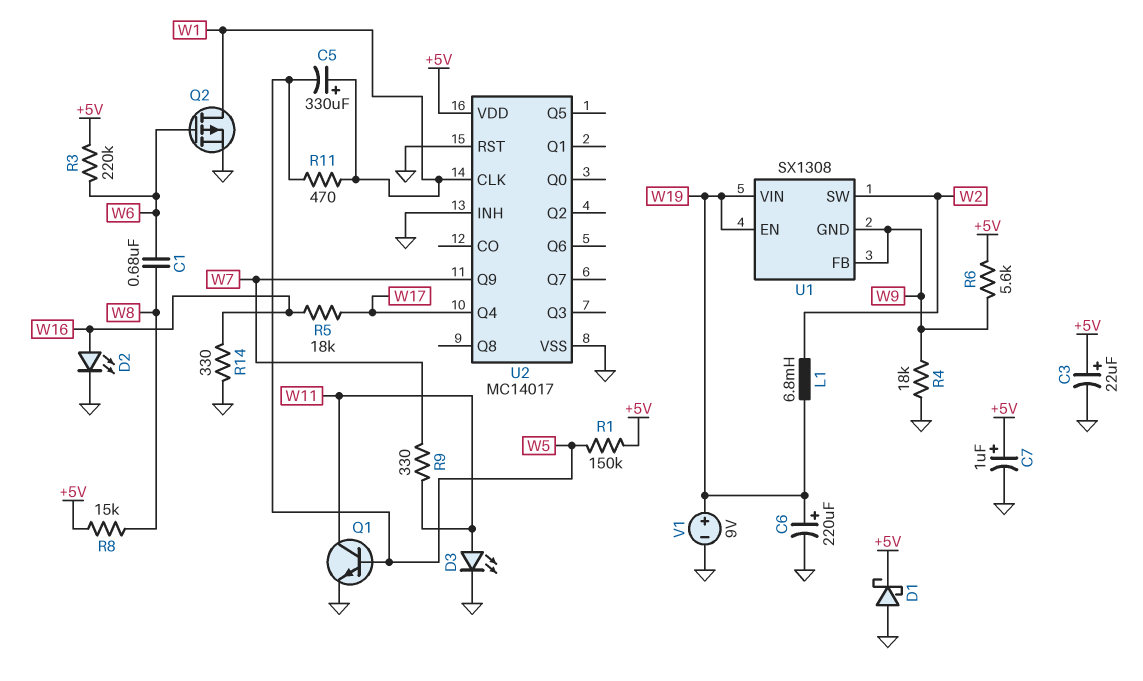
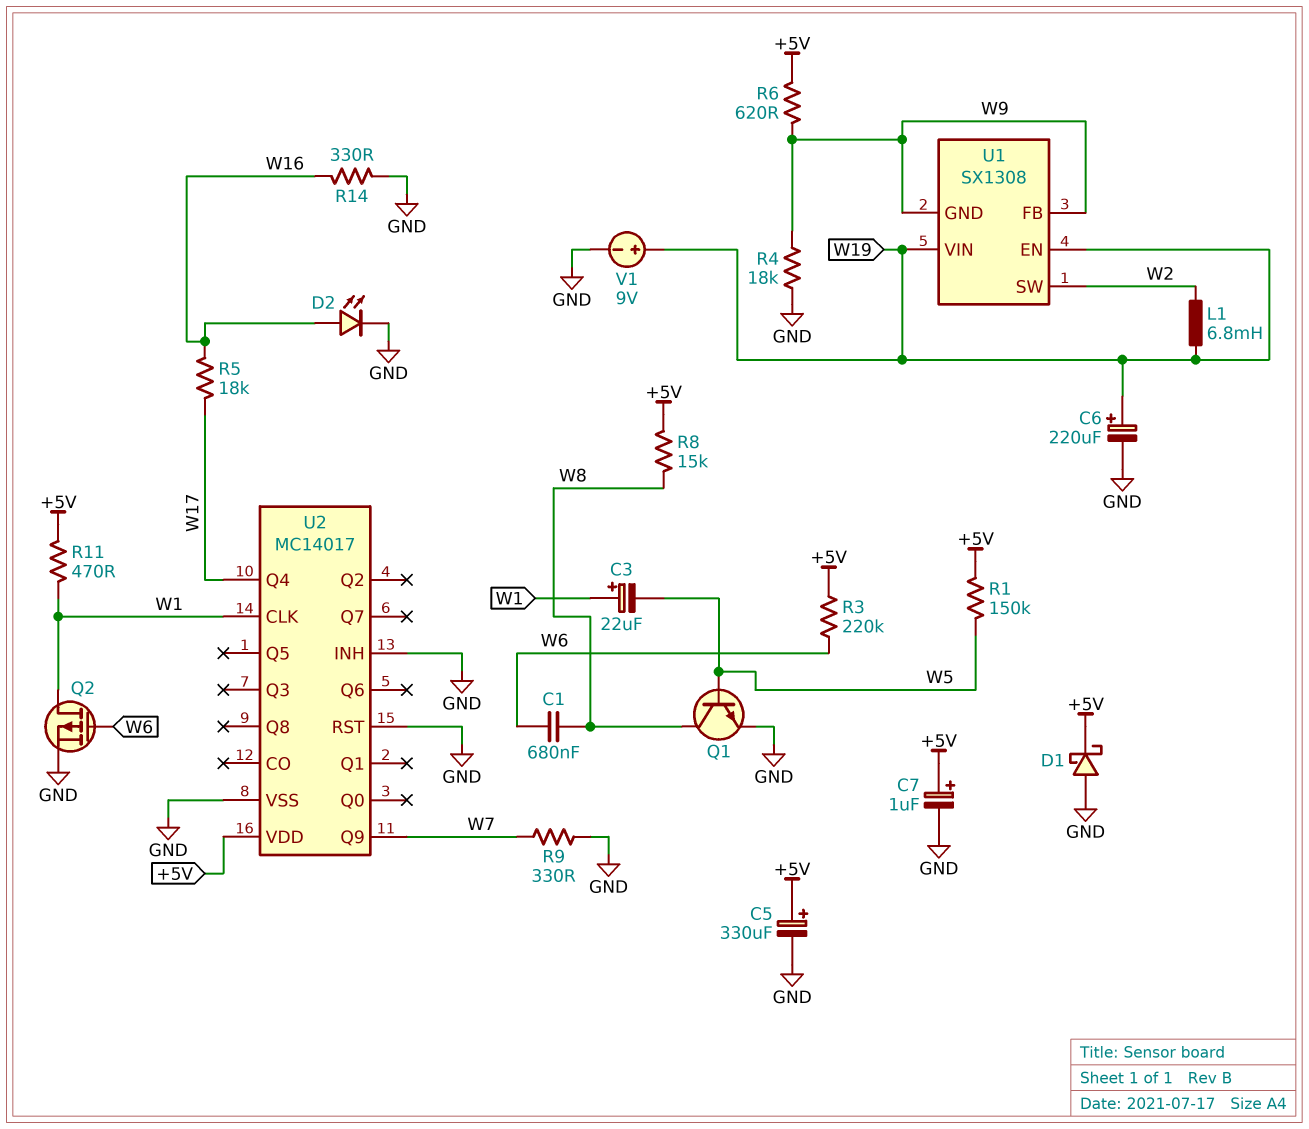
C3: 22uF (plus +5V, minus GND) -> 22uF (plus W1, minus W5)
C5: 330uF (plus W1, minus W5) -> 330uF (plus +5V, minus GND)
D3: LED (A W11, K GND) -> none
Q1: NPN (B W5, C W11, E GND) -> NPN (B W5, C W8, E GND)
R6: 5.6k (+5V, W9) -> 620 (+5V, W9)
R9: 330 (W7, W11) -> 330 (GND, W7)
R11: 470 (W1, W5) -> 470 (+5V, W1)

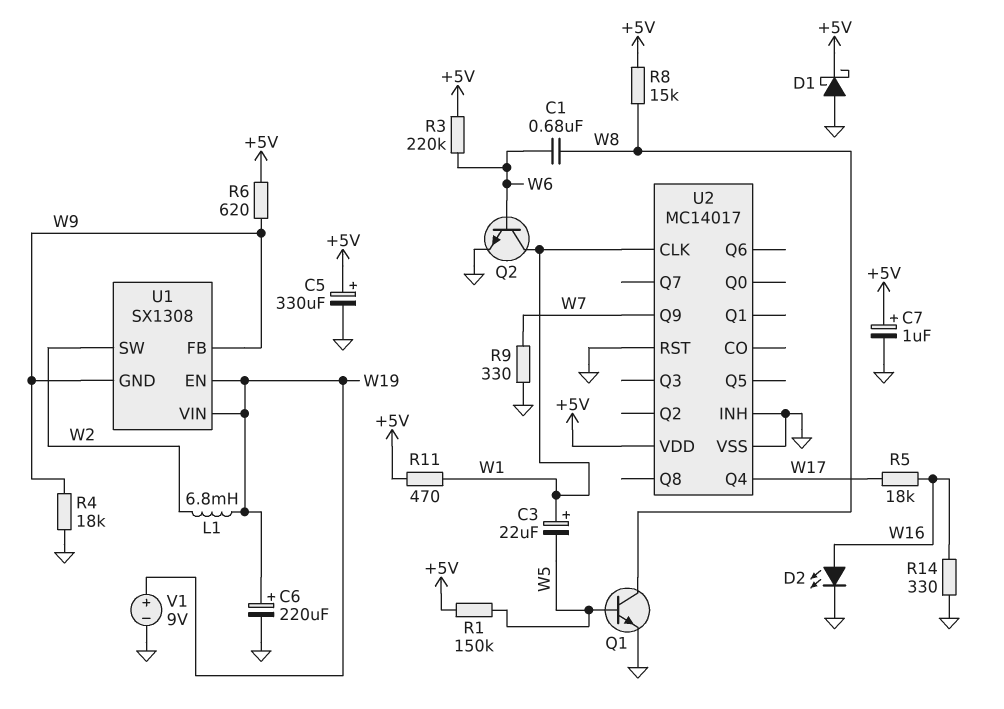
Q2: PMOS (G W6, D W1, S GND) -> NPN (B W6, C W1, E GND)

